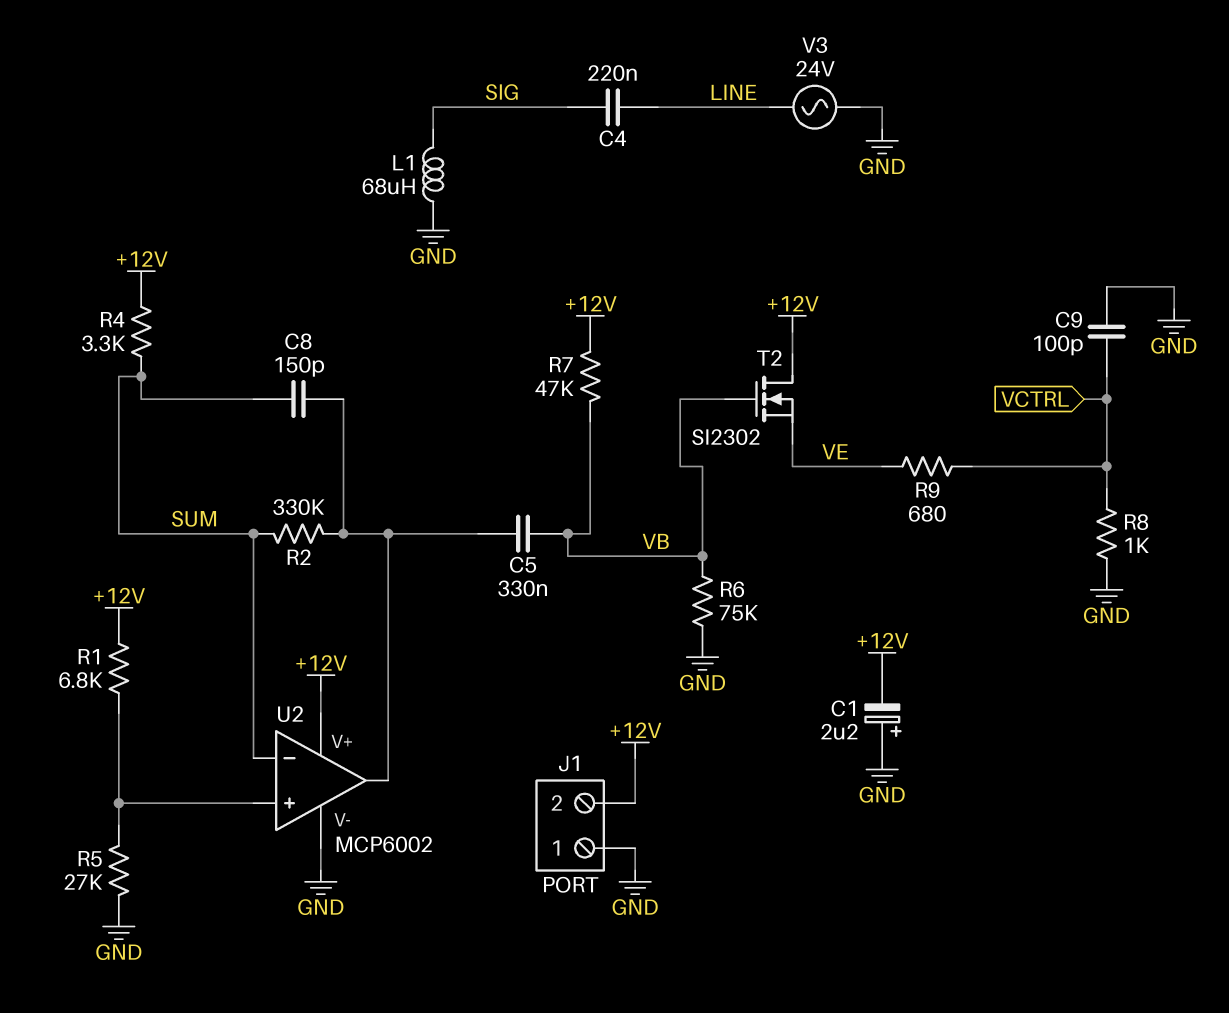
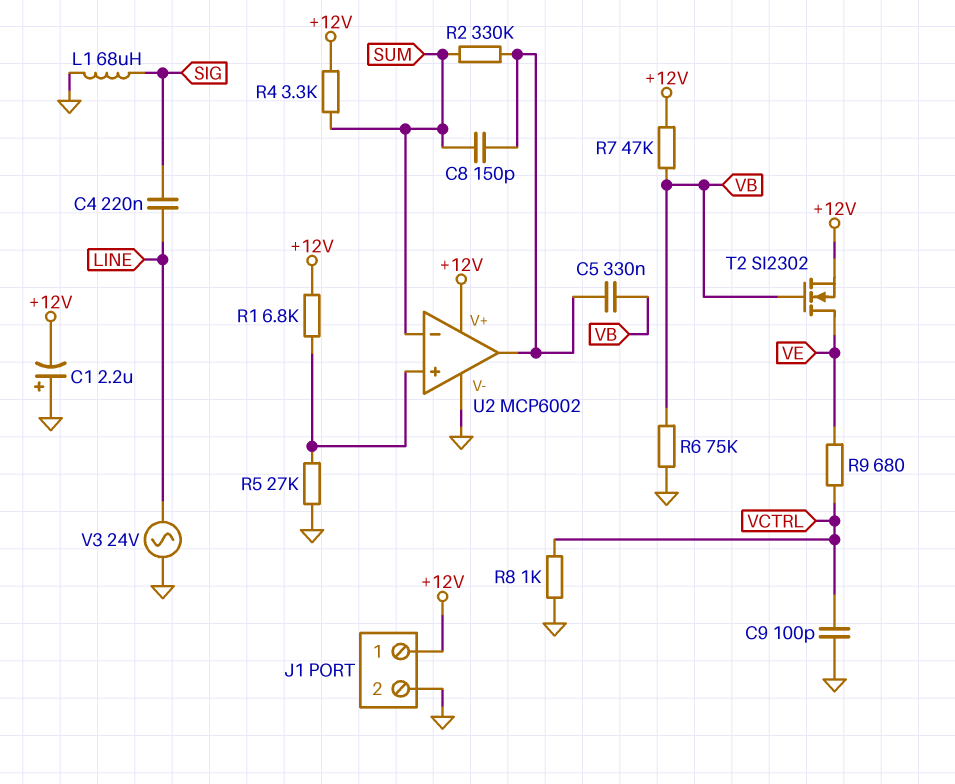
J1 pin 1: GND -> +12V
J1 pin 2: +12V -> GND
T2: NMOS SI2302 (G VB, D +12V, S VE) -> NMOS SI2302 (G VB, D VE, S +12V)

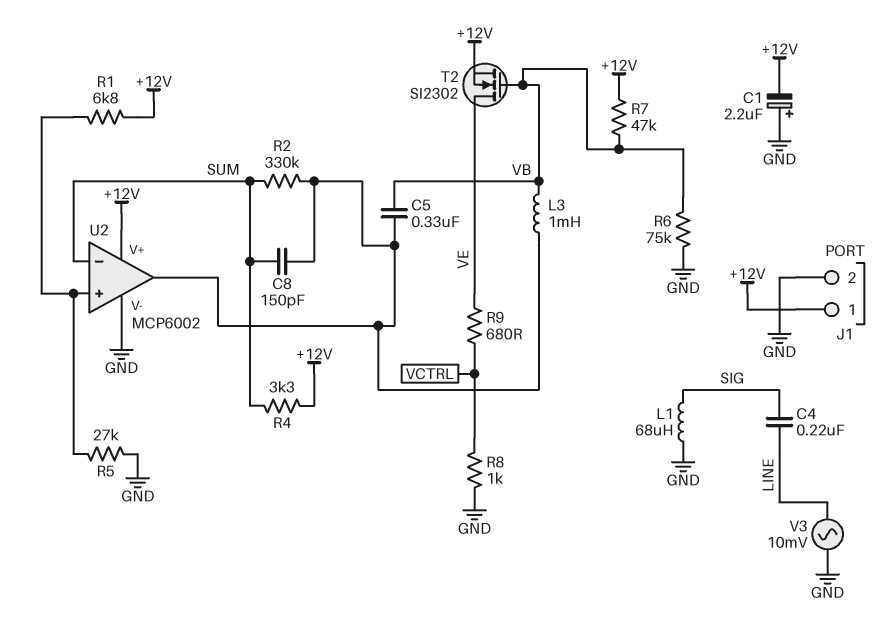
C9: 100pF (GND, VCTRL) -> none
L3: none -> 1mH (U2/out, VB)
V3: AC 24V (GND, LINE) -> AC 10mV (GND, LINE)

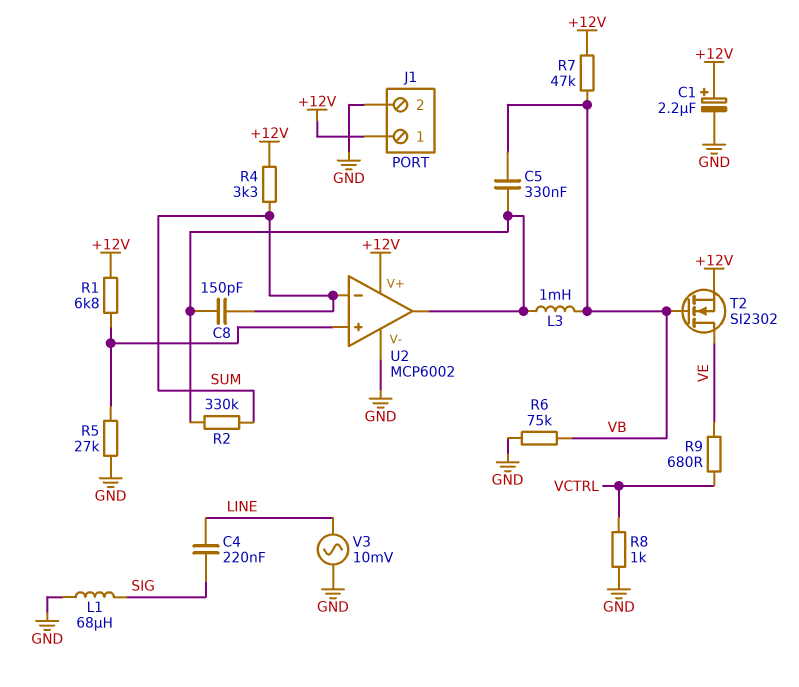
C1: 2.2uF (plus GND, minus +12V) -> 2.2uF (plus +12V, minus GND)

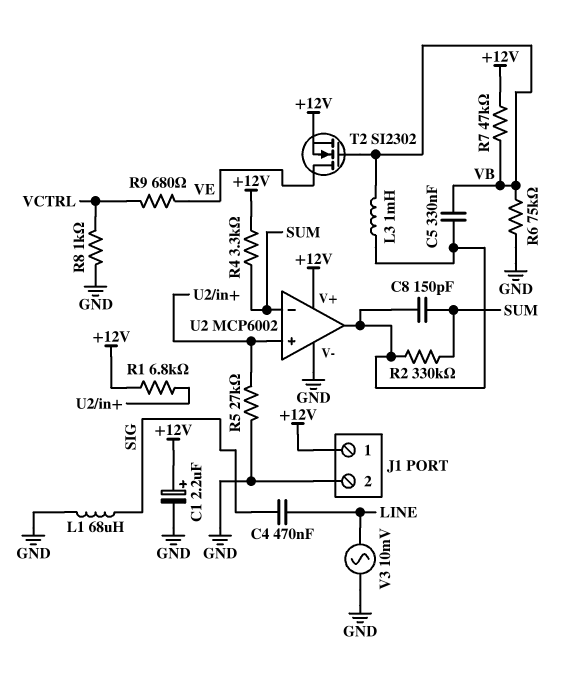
C4: 220nF (LINE, SIG) -> 470nF (LINE, SIG)

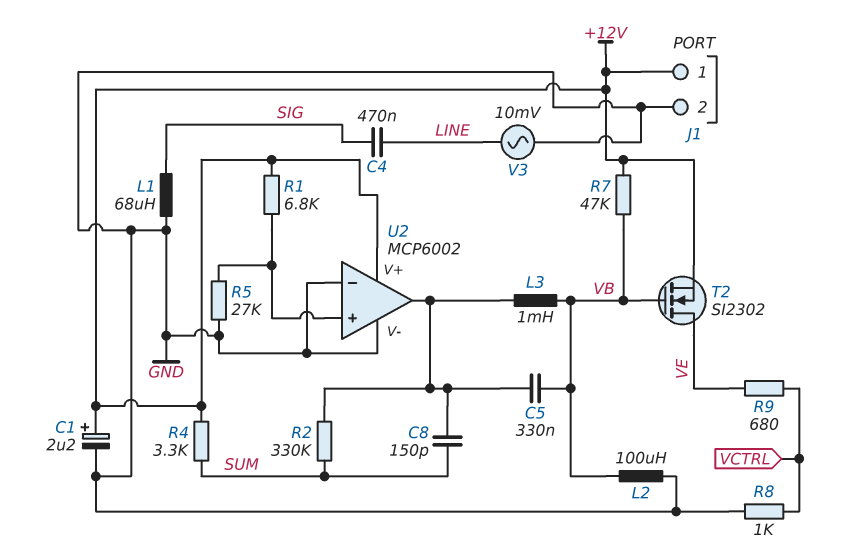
L2: none -> 100uH (GND, VB)
R6: 75k (GND, VB) -> none
U2 pin in-: SUM -> GND

